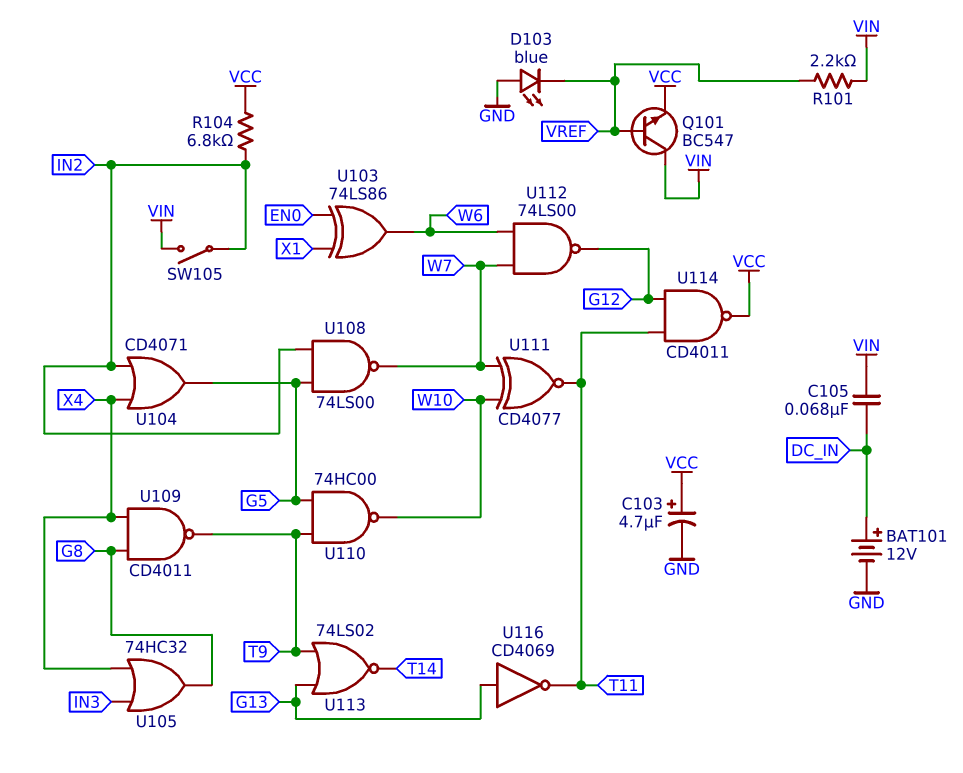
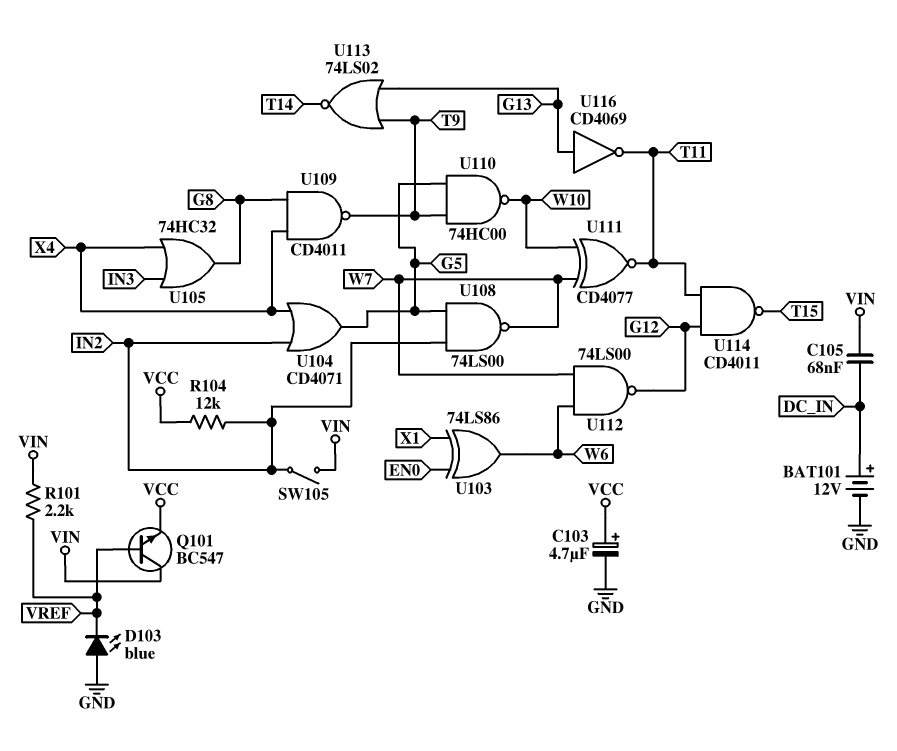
R104: 6.8k (IN2, VCC) -> 12k (IN2, VCC)
U114: NAND CD4011 (in G12, in T11, out VCC) -> NAND CD4011 (in G12, in T11, out T15)

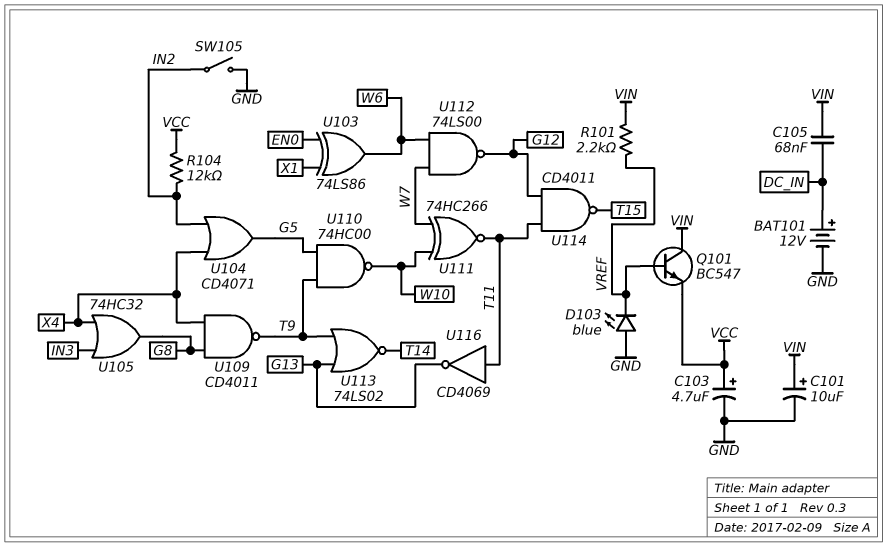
C101: none -> 10uF (plus VIN, minus GND)
SW105: switch (IN2, VIN) -> switch (GND, IN2)
U108: NAND 74LS00 (in G5, in IN2, out W7) -> none
U111: XNOR CD4077 (in W7, in W10, out T11) -> XNOR 74HC266 (in W7, in W10, out T11)
U116: NOT CD4069 (in G13, out T11) -> NOT CD4069 (in T11, out G13)

